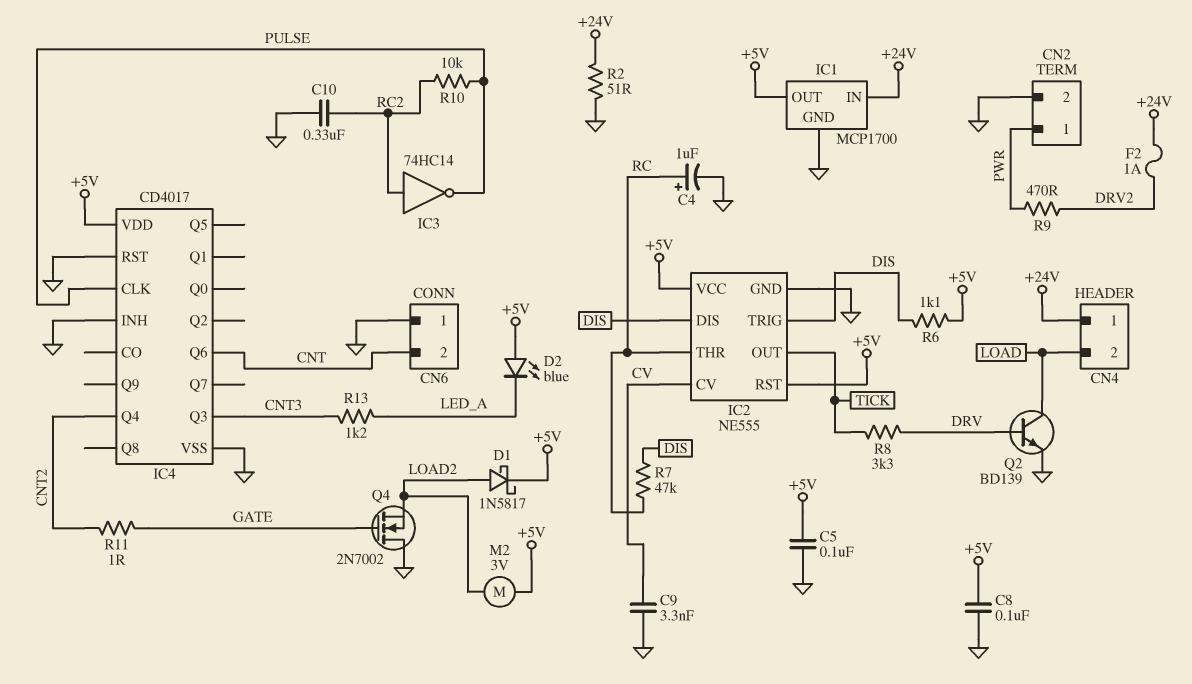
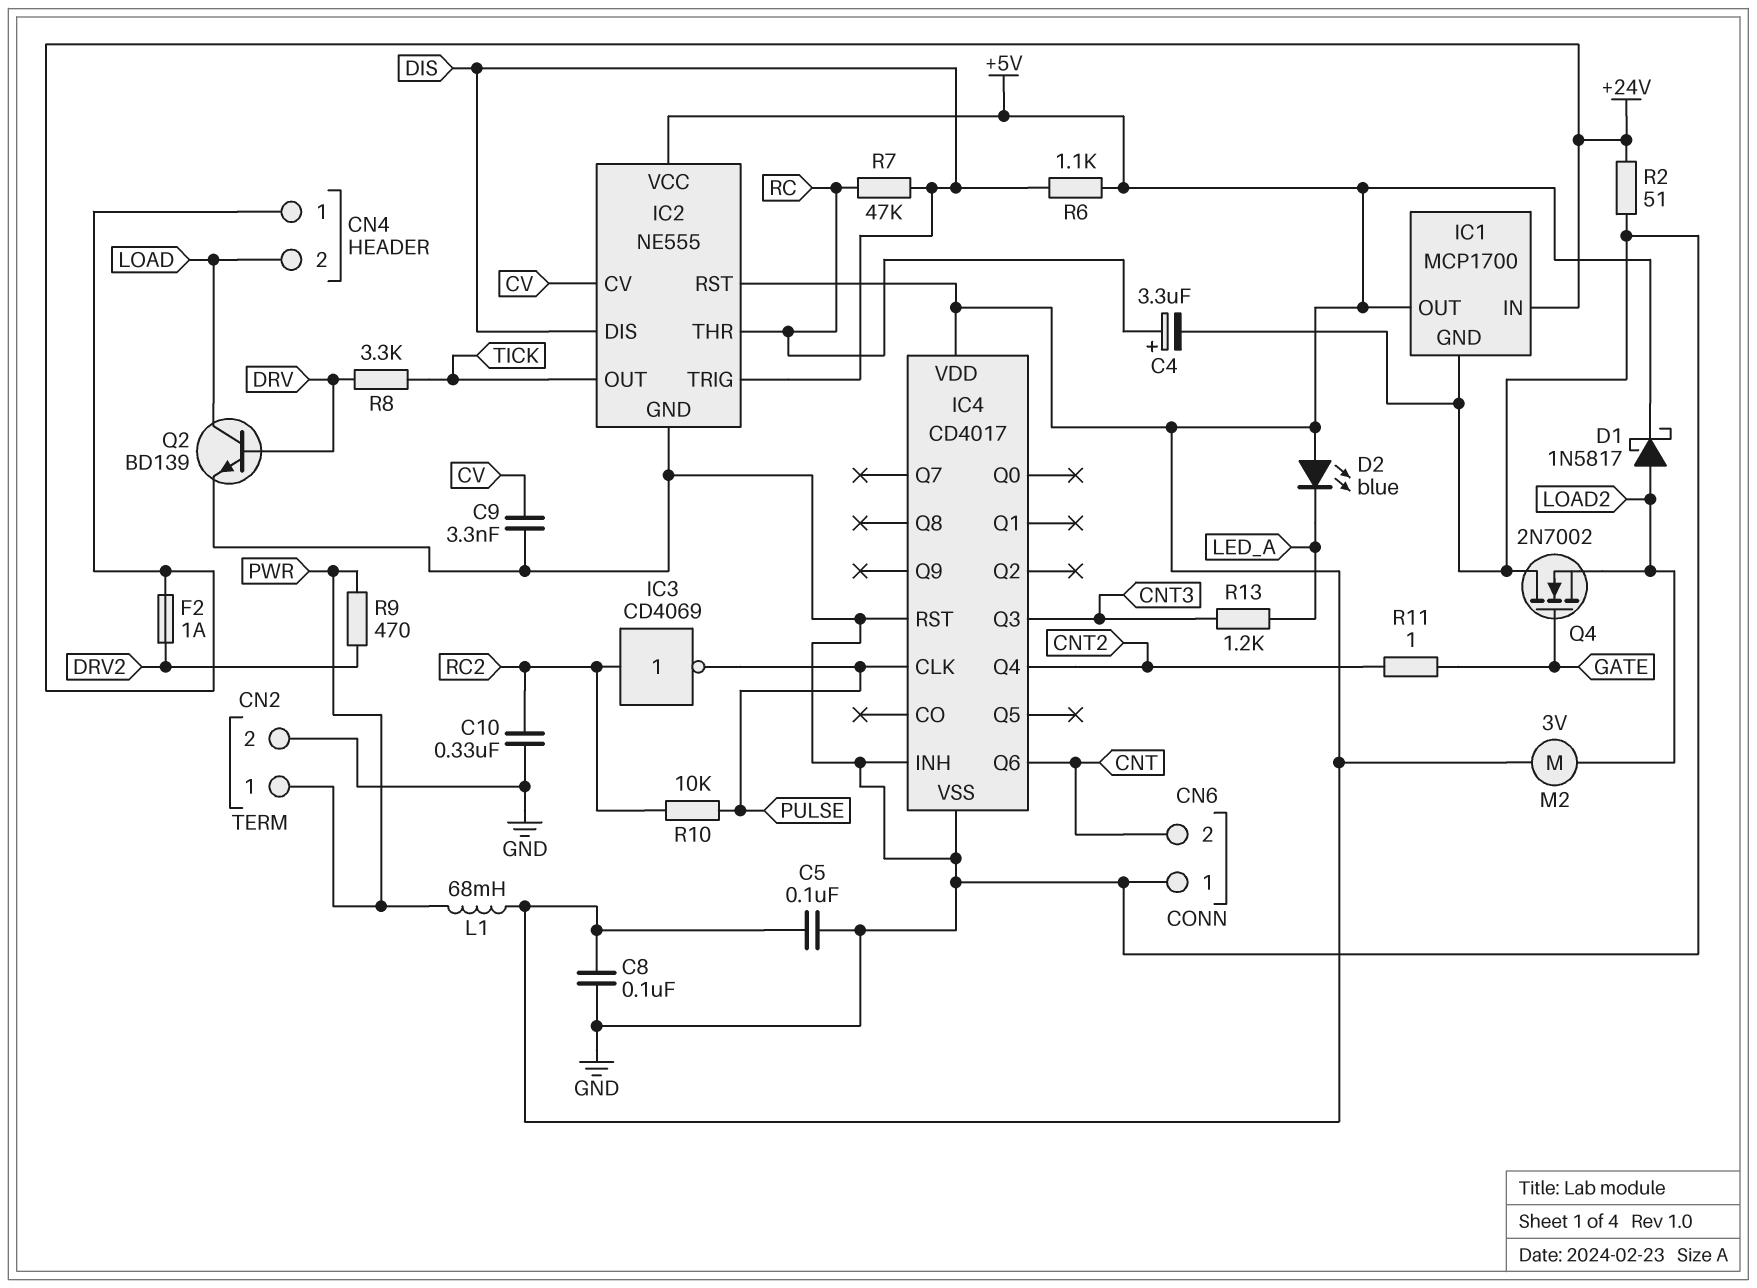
C4: 1uF (plus RC, minus GND) -> 3.3uF (plus RC, minus GND)
IC3: NOT 74HC14 (in RC2, out PULSE) -> NOT CD4069 (in RC2, out PULSE)
L1: none -> 68mH (+5V, PWR)

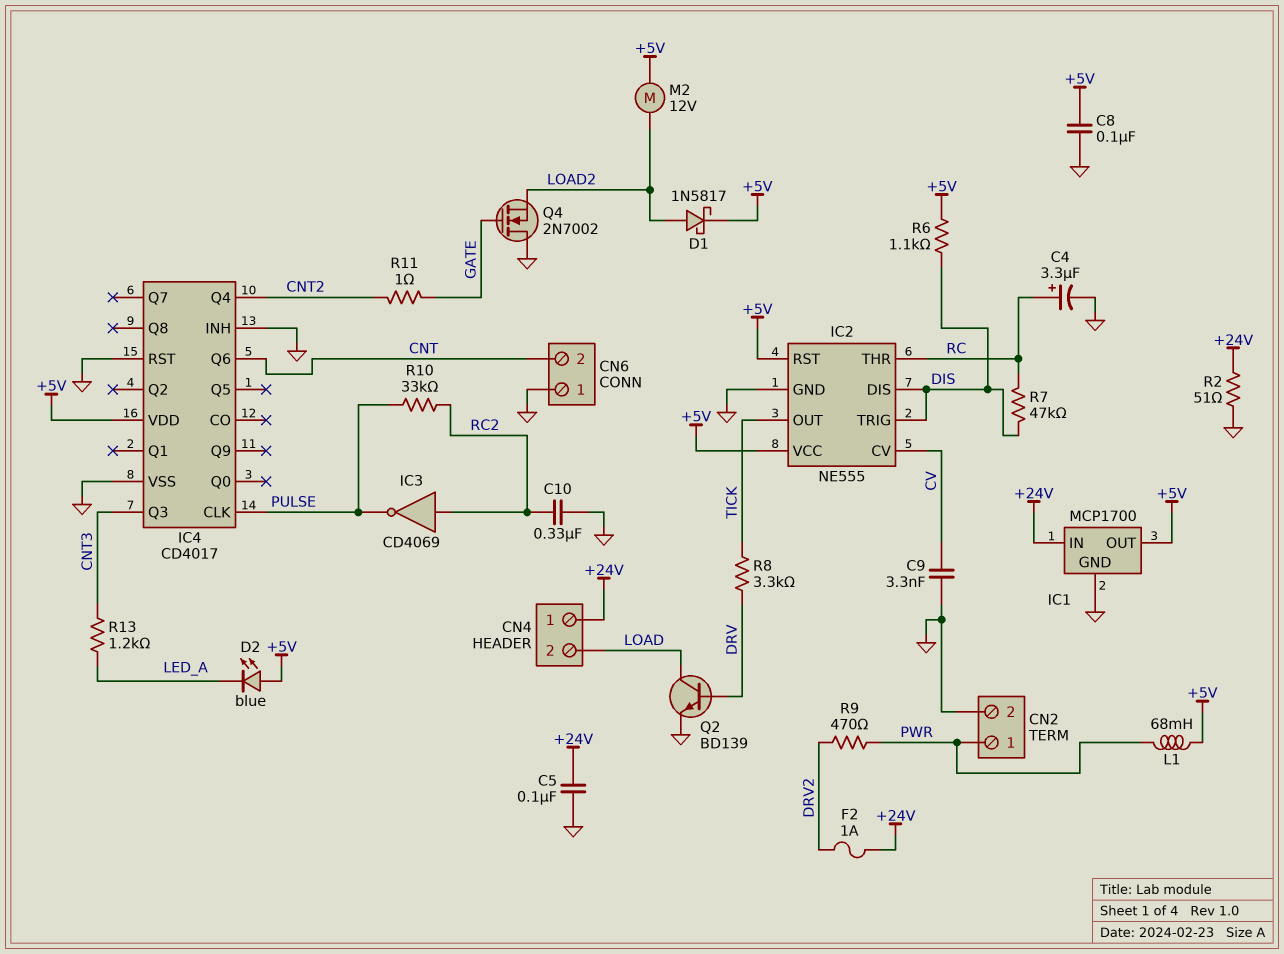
C5: 100nF (+5V, GND) -> 100nF (+24V, GND)
M2: motor 3V (+5V, LOAD2) -> motor 12V (+5V, LOAD2)
R10: 10k (PULSE, RC2) -> 33k (PULSE, RC2)

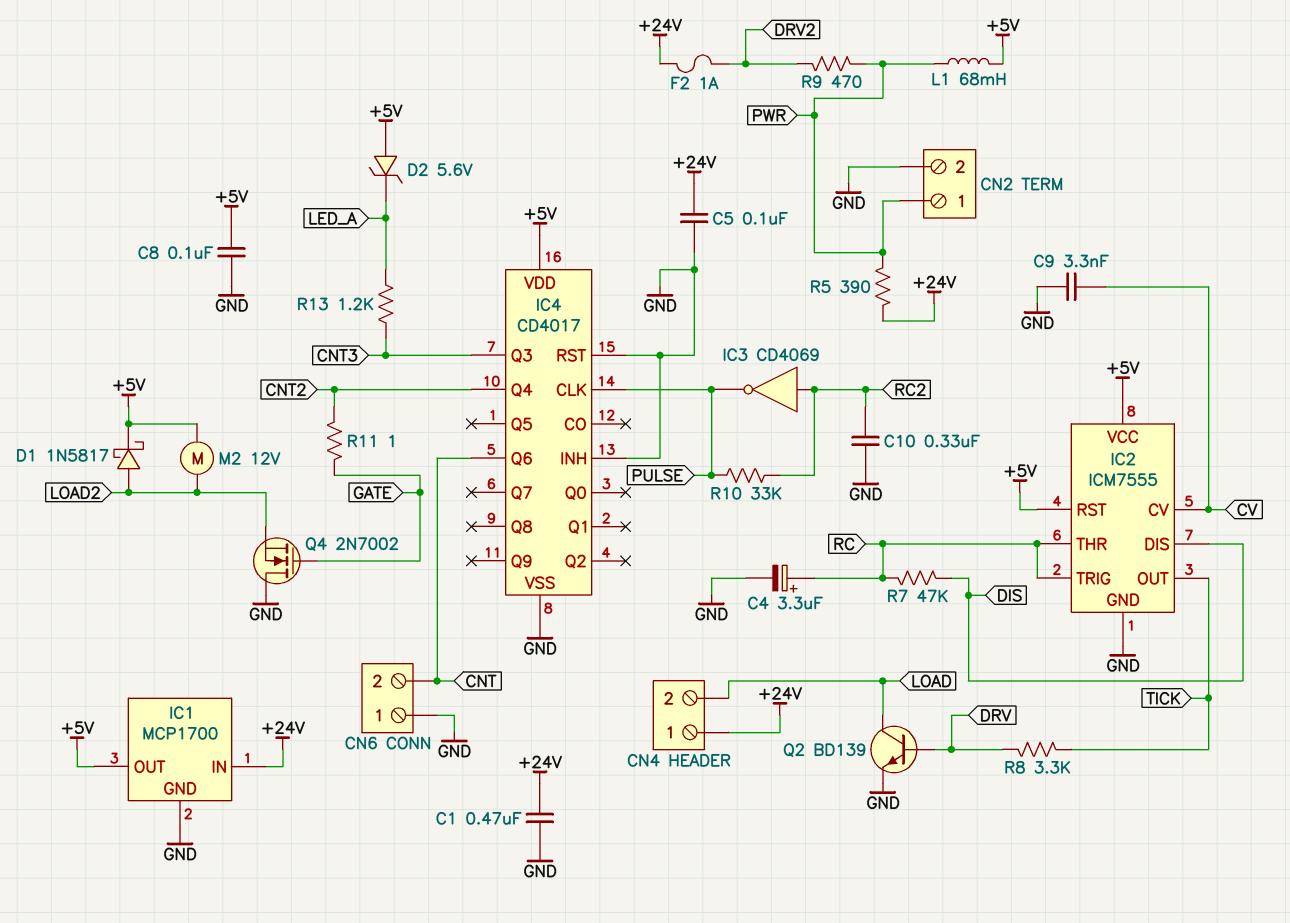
C1: none -> 470nF (+24V, GND)
D2: LED blue (A +5V, K LED_A) -> zener 5.6V (A +5V, K LED_A)
IC2: NE555 -> ICM7555
IC2 pin TRIG: DIS -> RC
R2: 51 (+24V, GND) -> none
R5: none -> 390 (+24V, PWR)
R6: 1.1k (+5V, DIS) -> none

